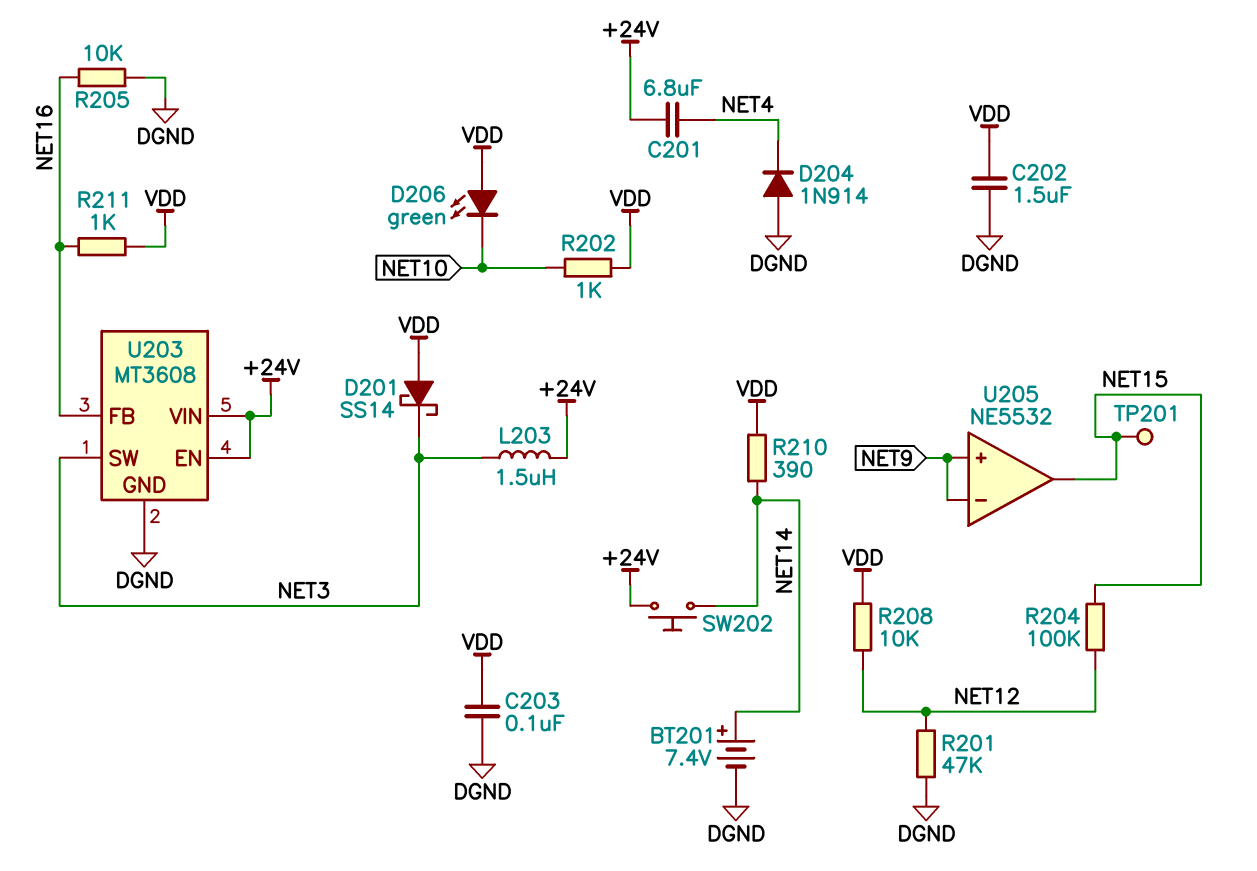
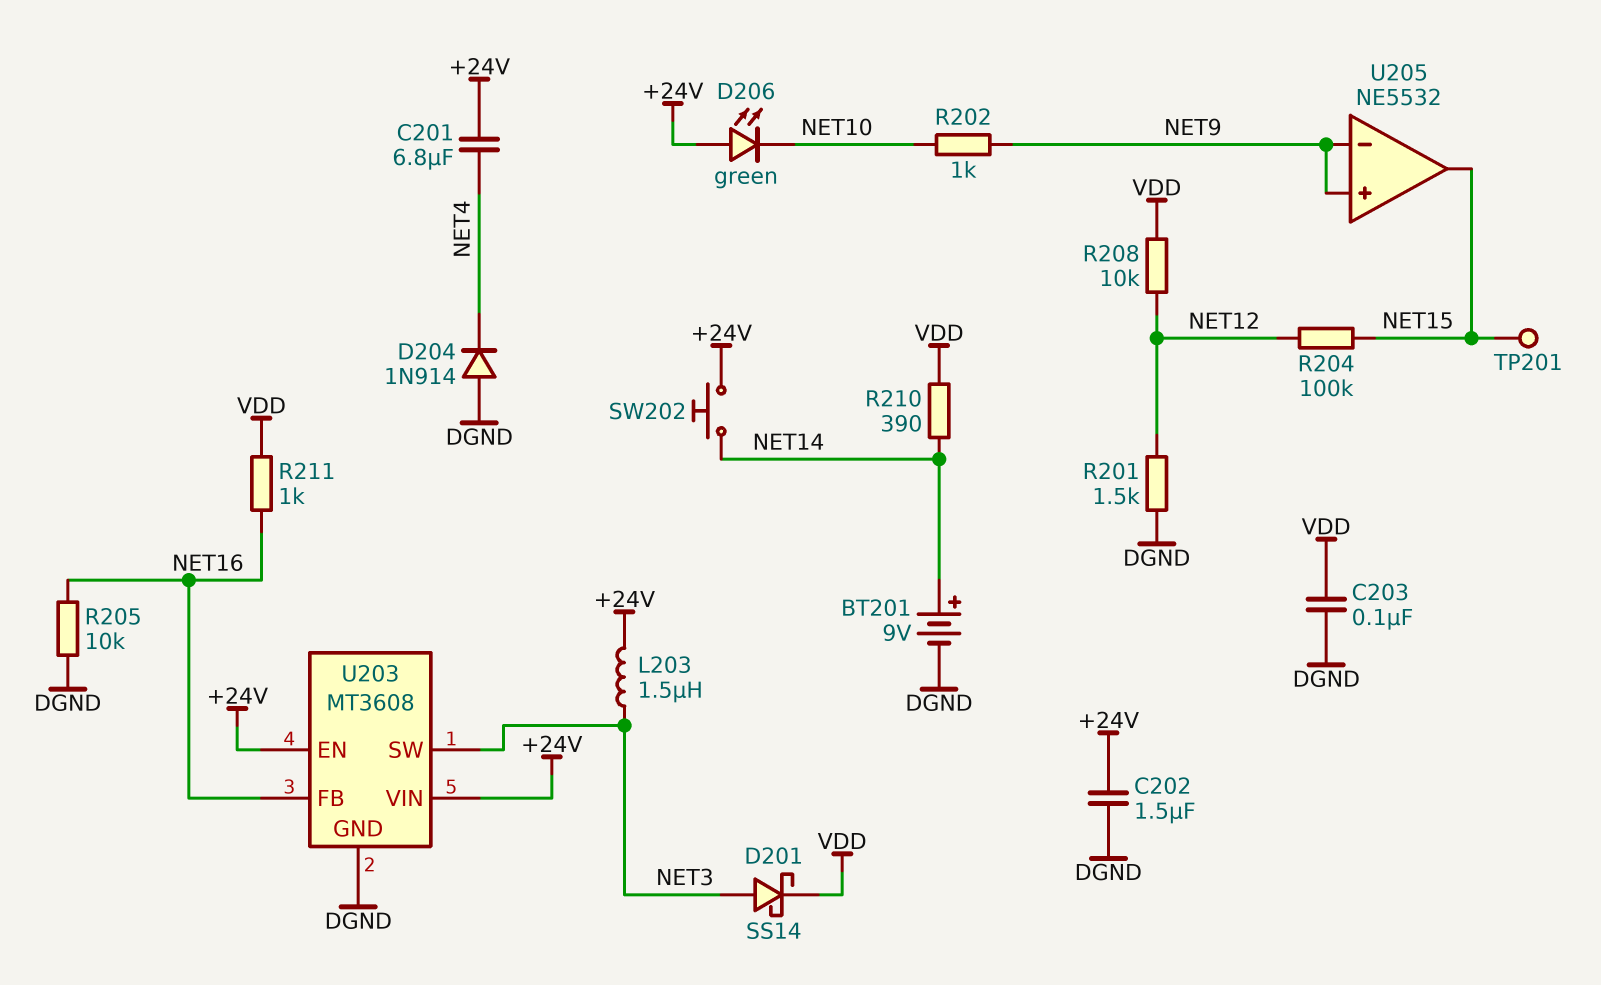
BT201: 7.4V (plus NET14, minus DGND) -> 9V (plus NET14, minus DGND)
C202: 1.5uF (DGND, VDD) -> 1.5uF (+24V, DGND)
D201: schottky SS14 (A VDD, K NET3) -> schottky SS14 (A NET3, K VDD)
D206: LED green (A VDD, K NET10) -> LED green (A +24V, K NET10)
R201: 47k (DGND, NET12) -> 1.5k (DGND, NET12)
R202: 1k (NET10, VDD) -> 1k (NET9, NET10)

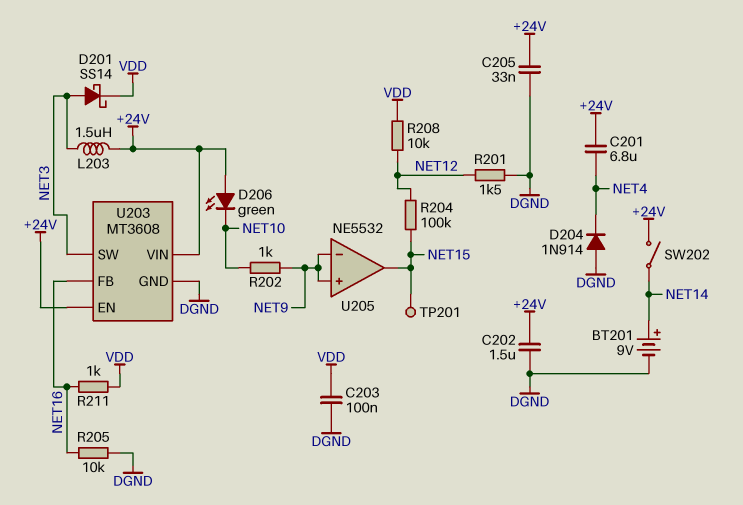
C205: none -> 33nF (+24V, DGND)
R210: 390 (NET14, VDD) -> none
SW202: button (+24V, NET14) -> switch (+24V, NET14)

